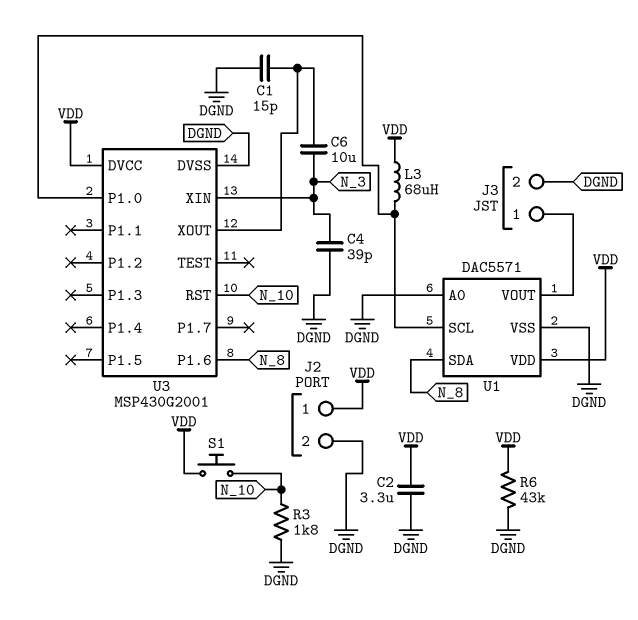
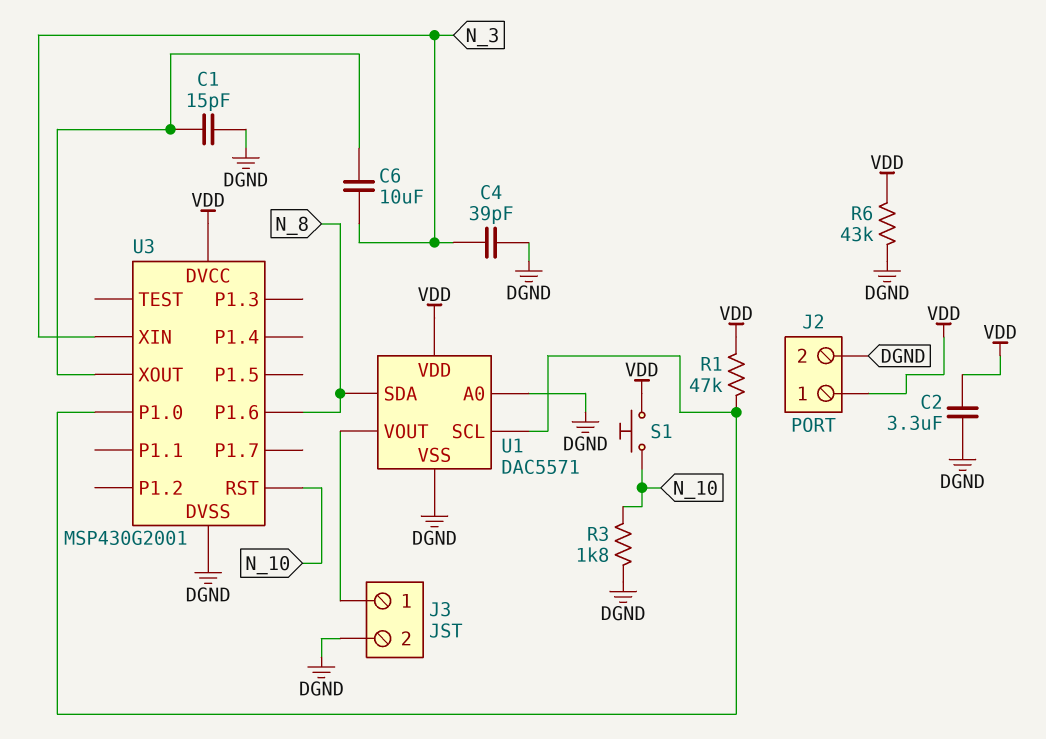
L3: 68uH (U1/SCL, VDD) -> none
R1: none -> 47k (U1/SCL, VDD)

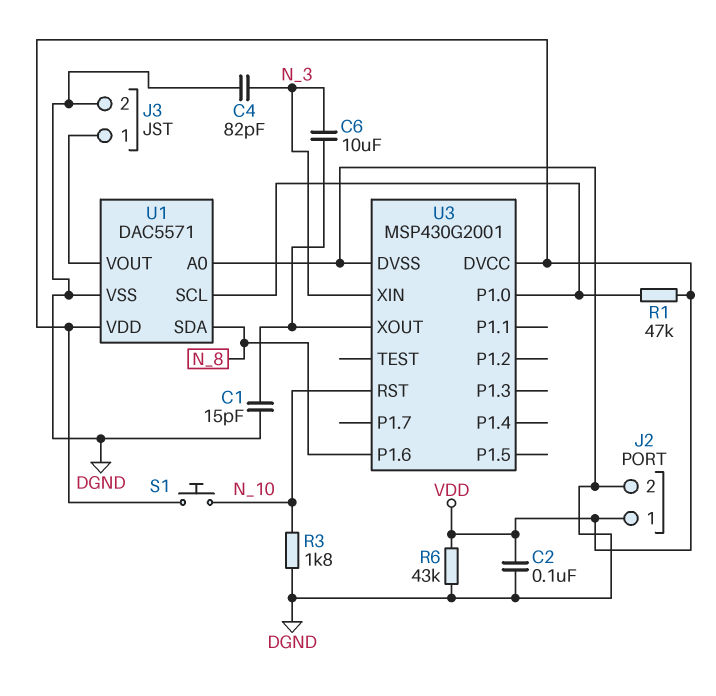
C2: 3.3uF (DGND, VDD) -> 100nF (DGND, VDD)
C4: 39pF (DGND, N_3) -> 82pF (DGND, N_3)

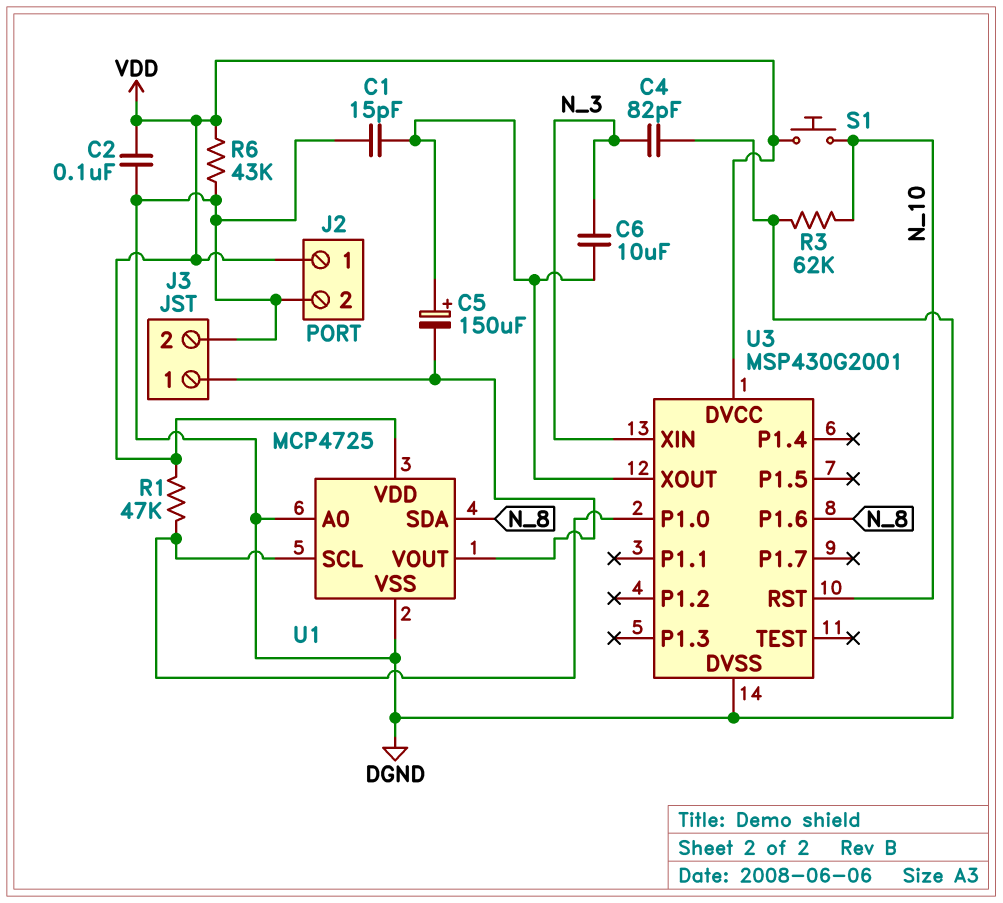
C5: none -> 150uF (plus U3/XOUT, minus J3/1)
R3: 1.8k (DGND, N_10) -> 62k (DGND, N_10)
U1: DAC5571 -> MCP4725

